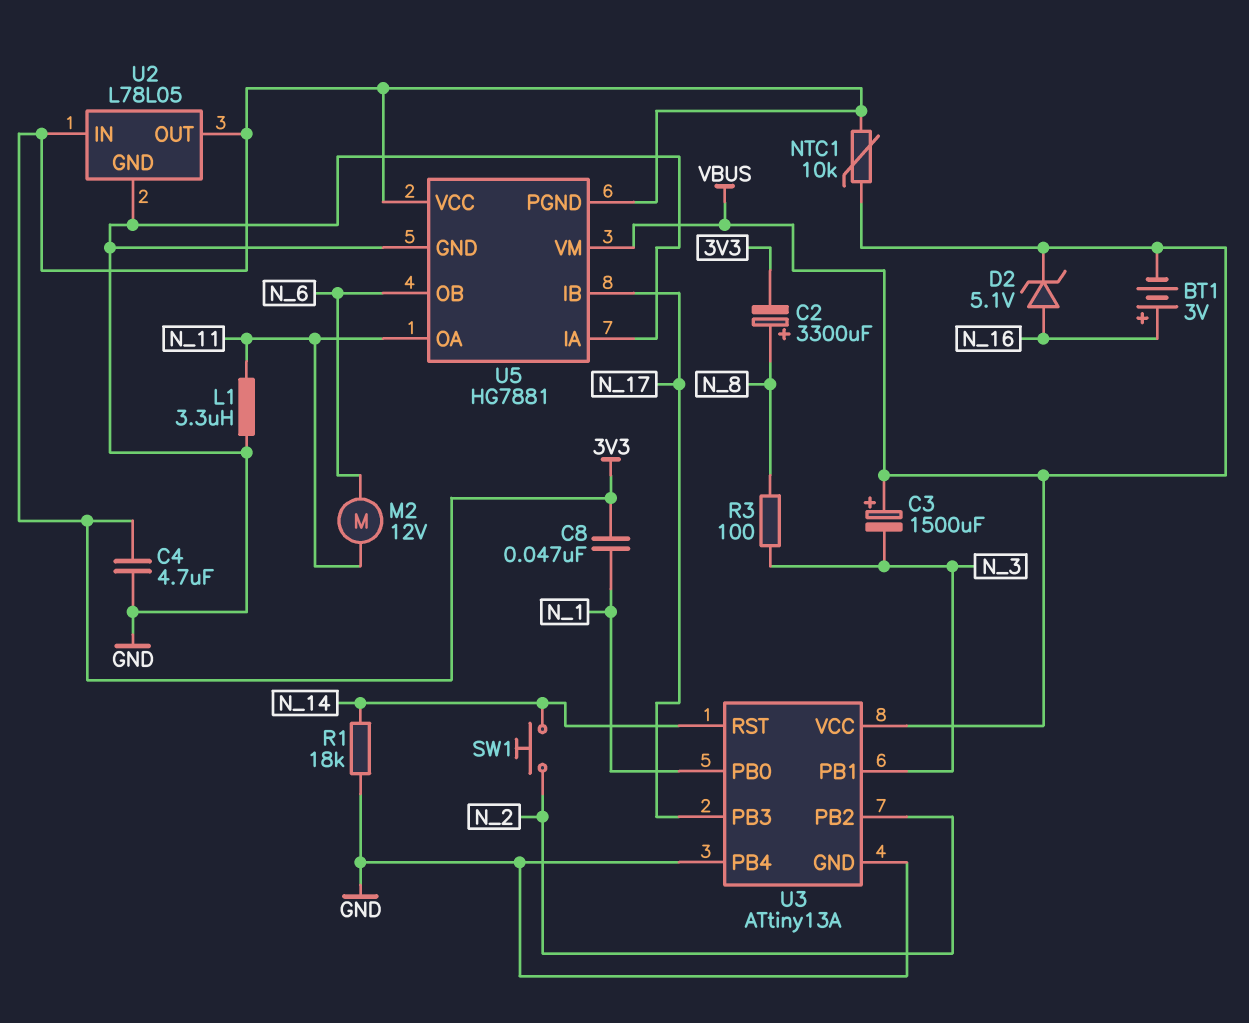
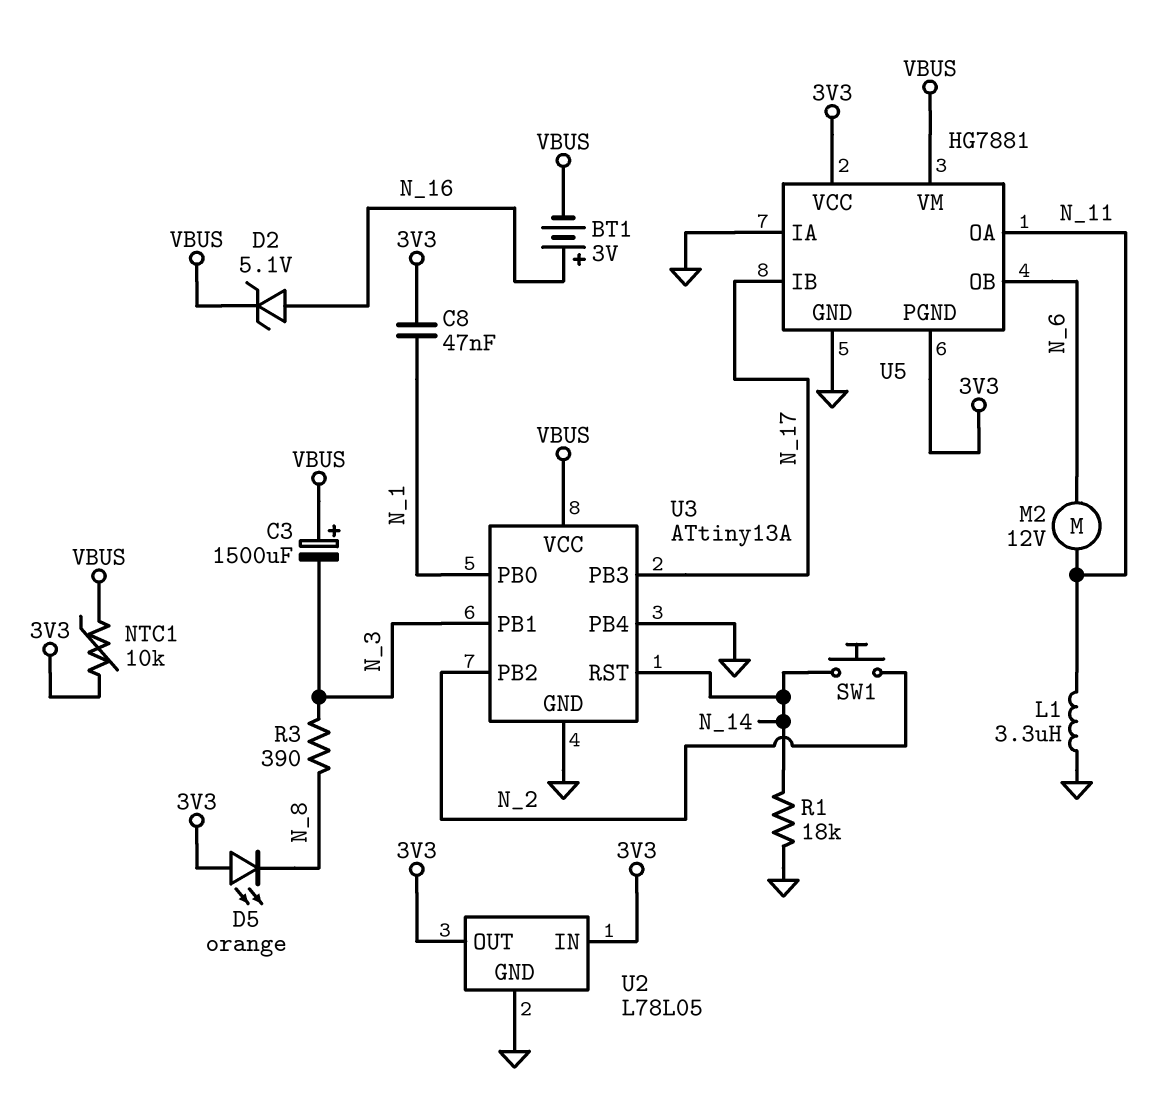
C2: 3300uF (plus N_8, minus 3V3) -> none
C4: 4.7uF (3V3, GND) -> none
D5: none -> LED orange (A 3V3, K N_8)
R3: 100 (N_3, N_8) -> 390 (N_3, N_8)

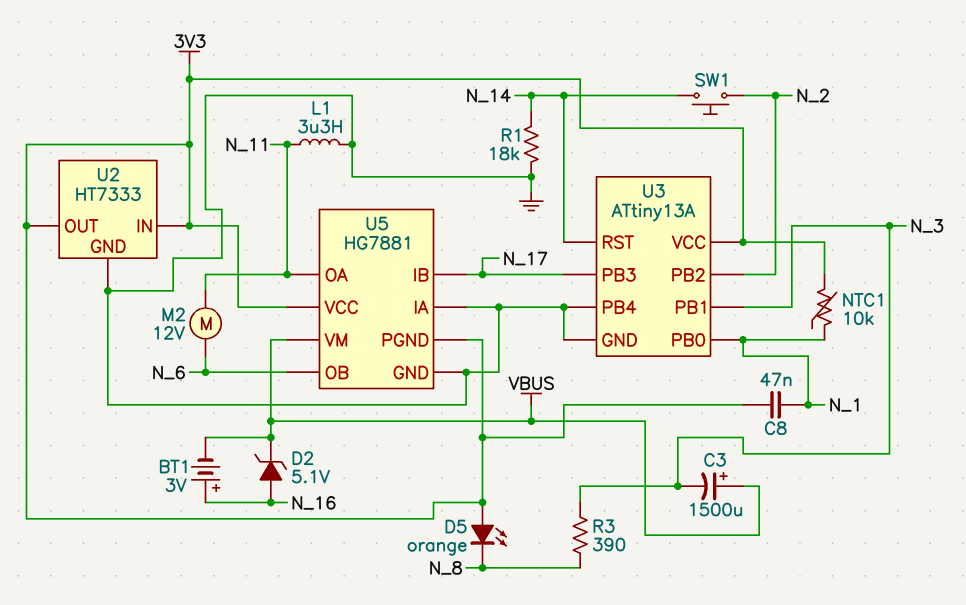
NTC1: 10k (3V3, VBUS) -> 10k (3V3, N_1)
U2: L78L05 -> HT7333
U3 pin VCC: VBUS -> 3V3

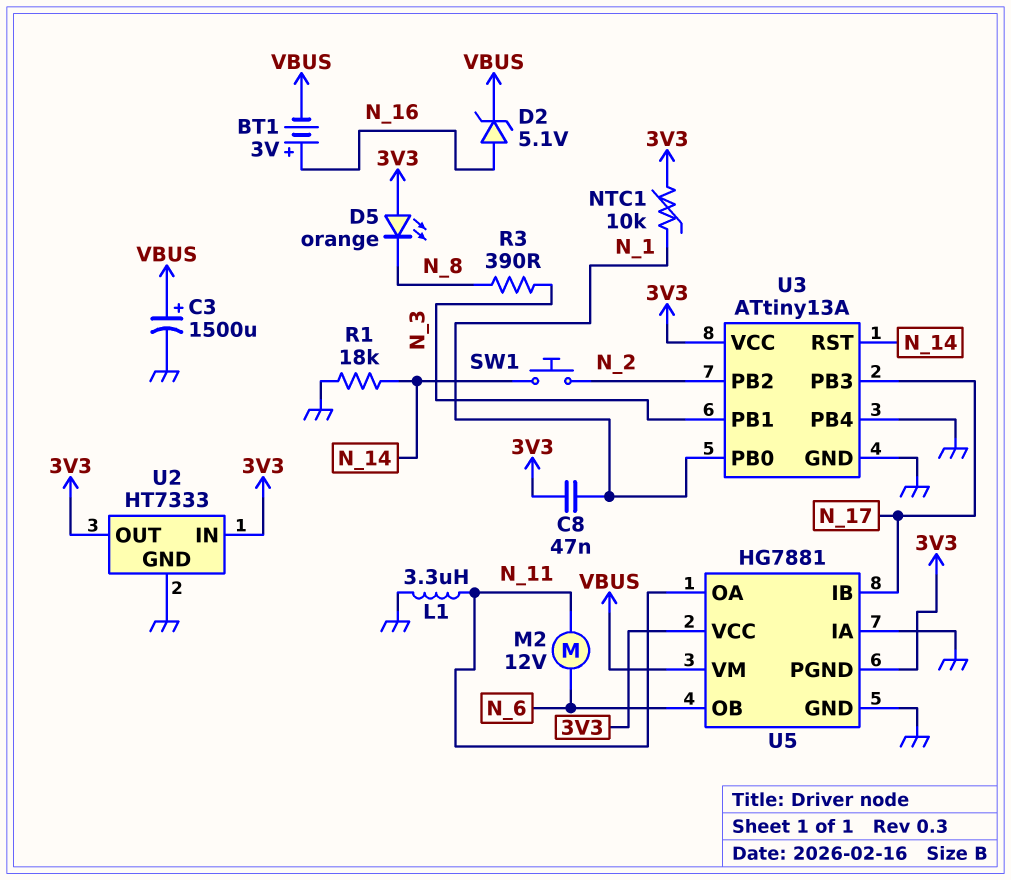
C3: 1500uF (plus VBUS, minus N_3) -> 1500uF (plus VBUS, minus GND)

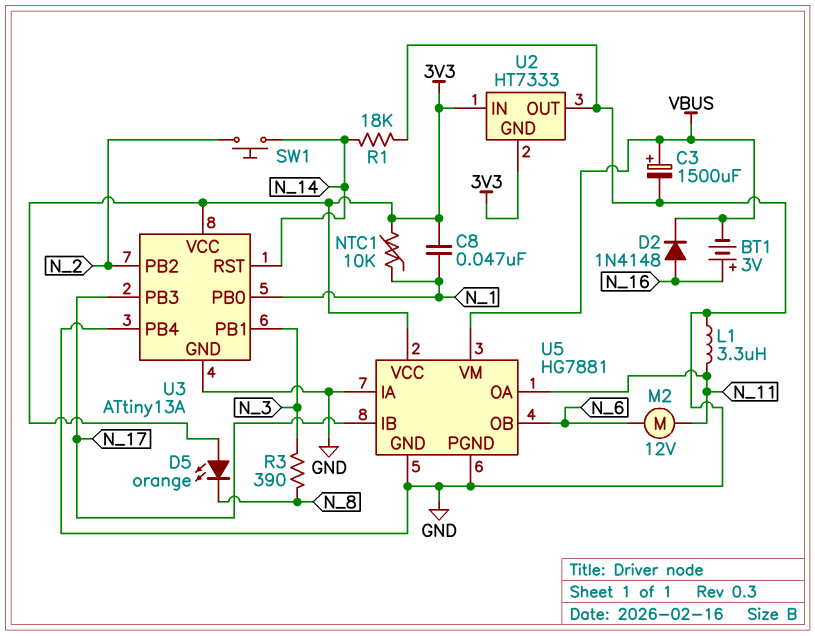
D2: zener 5.1V (A N_16, K VBUS) -> diode 1N4148 (A N_16, K VBUS)
U2 pin GND: GND -> 3V3
U2 pin OUT: 3V3 -> GND
U5 pin PGND: 3V3 -> GND

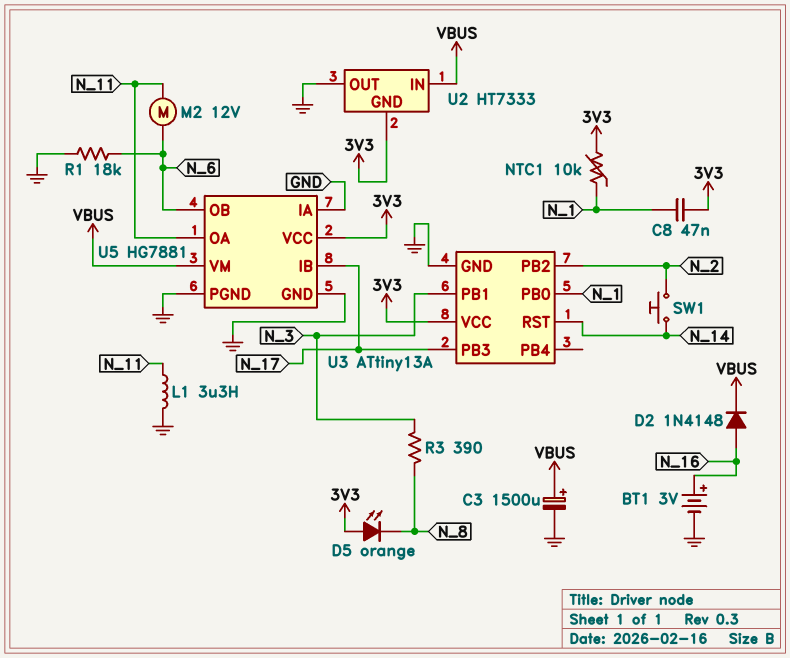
BT1: 3V (plus N_16, minus VBUS) -> 3V (plus N_16, minus GND)
R1: 18k (GND, N_14) -> 18k (GND, N_6)
U2 pin IN: 3V3 -> VBUS
U3 pin PB4: GND -> none

